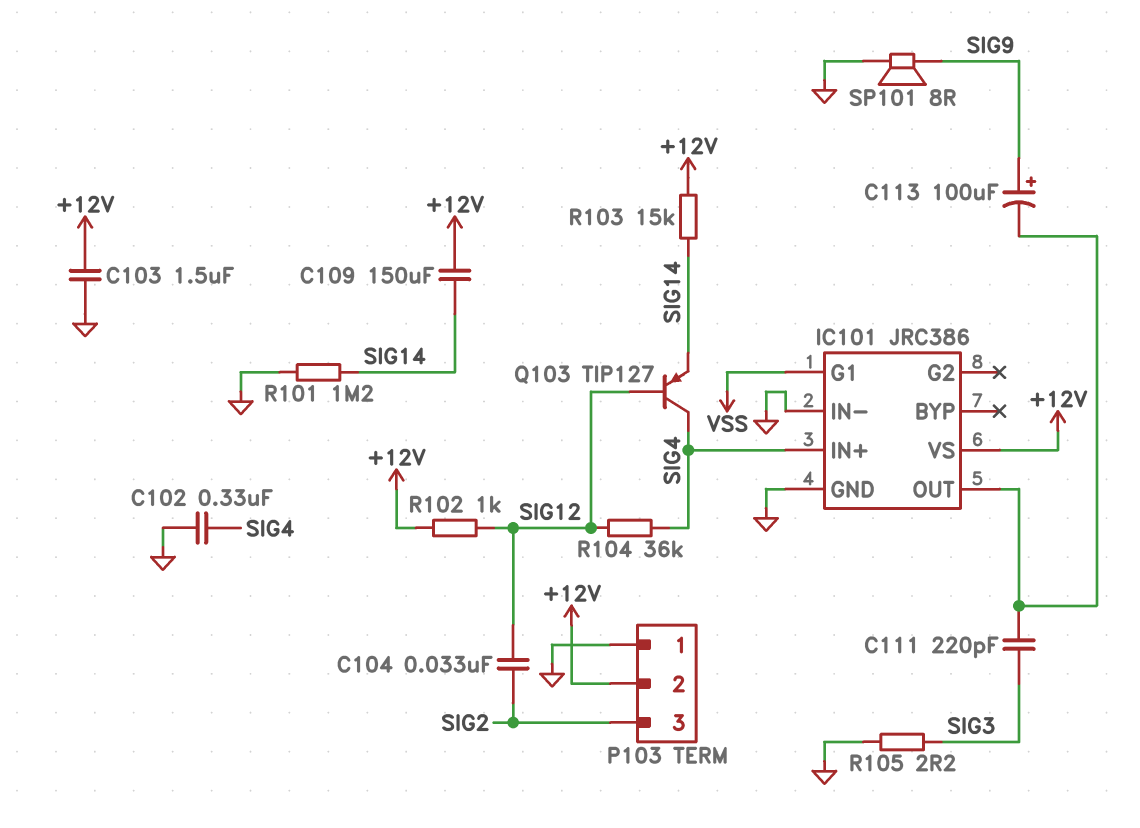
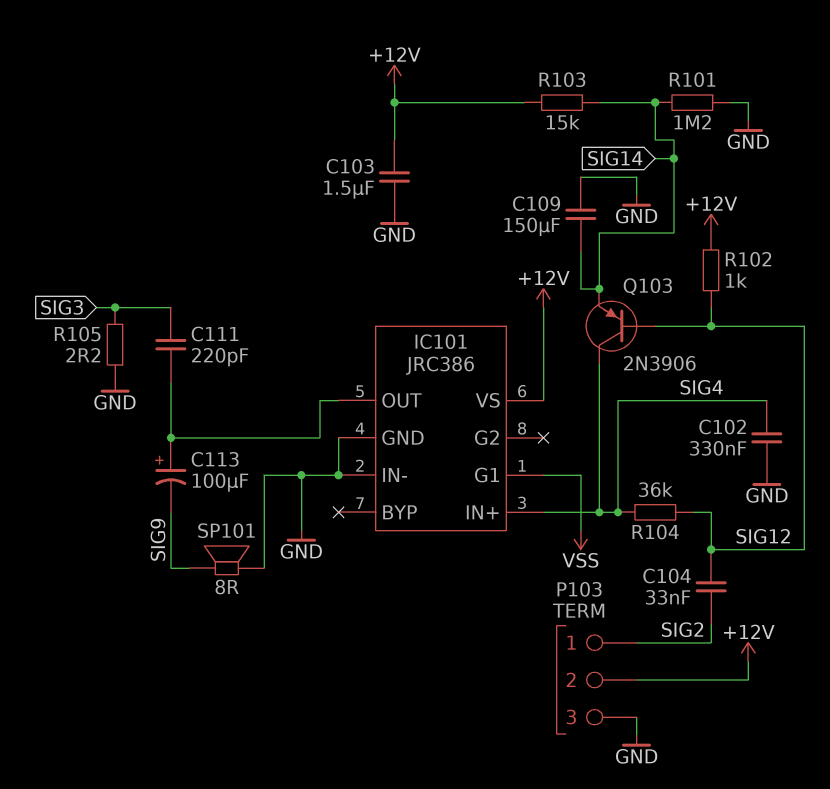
C109: 150uF (+12V, SIG14) -> 150uF (GND, SIG14)
C113: 100uF (plus SIG9, minus IC101/OUT) -> 100uF (plus IC101/OUT, minus SIG9)
P103 pin 1: GND -> SIG2
P103 pin 3: SIG2 -> GND
Q103: PNP TIP127 (B SIG12, C SIG4, E SIG14) -> PNP 2N3906 (B SIG12, C SIG4, E SIG14)

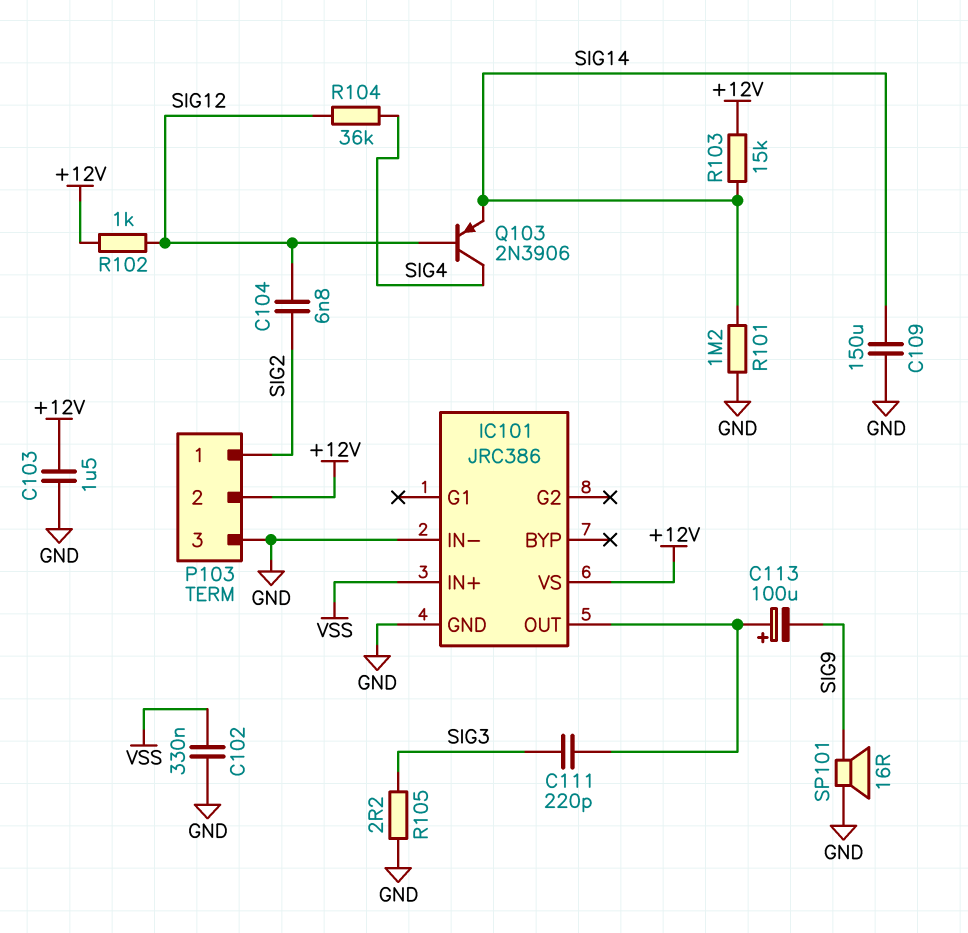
C102: 330nF (GND, SIG4) -> 330nF (GND, VSS)
C104: 33nF (SIG2, SIG12) -> 6.8nF (SIG2, SIG12)
IC101 pin G1: VSS -> none
IC101 pin IN+: SIG4 -> VSS
SP101: speaker 8R (GND, SIG9) -> speaker 16R (GND, SIG9)

